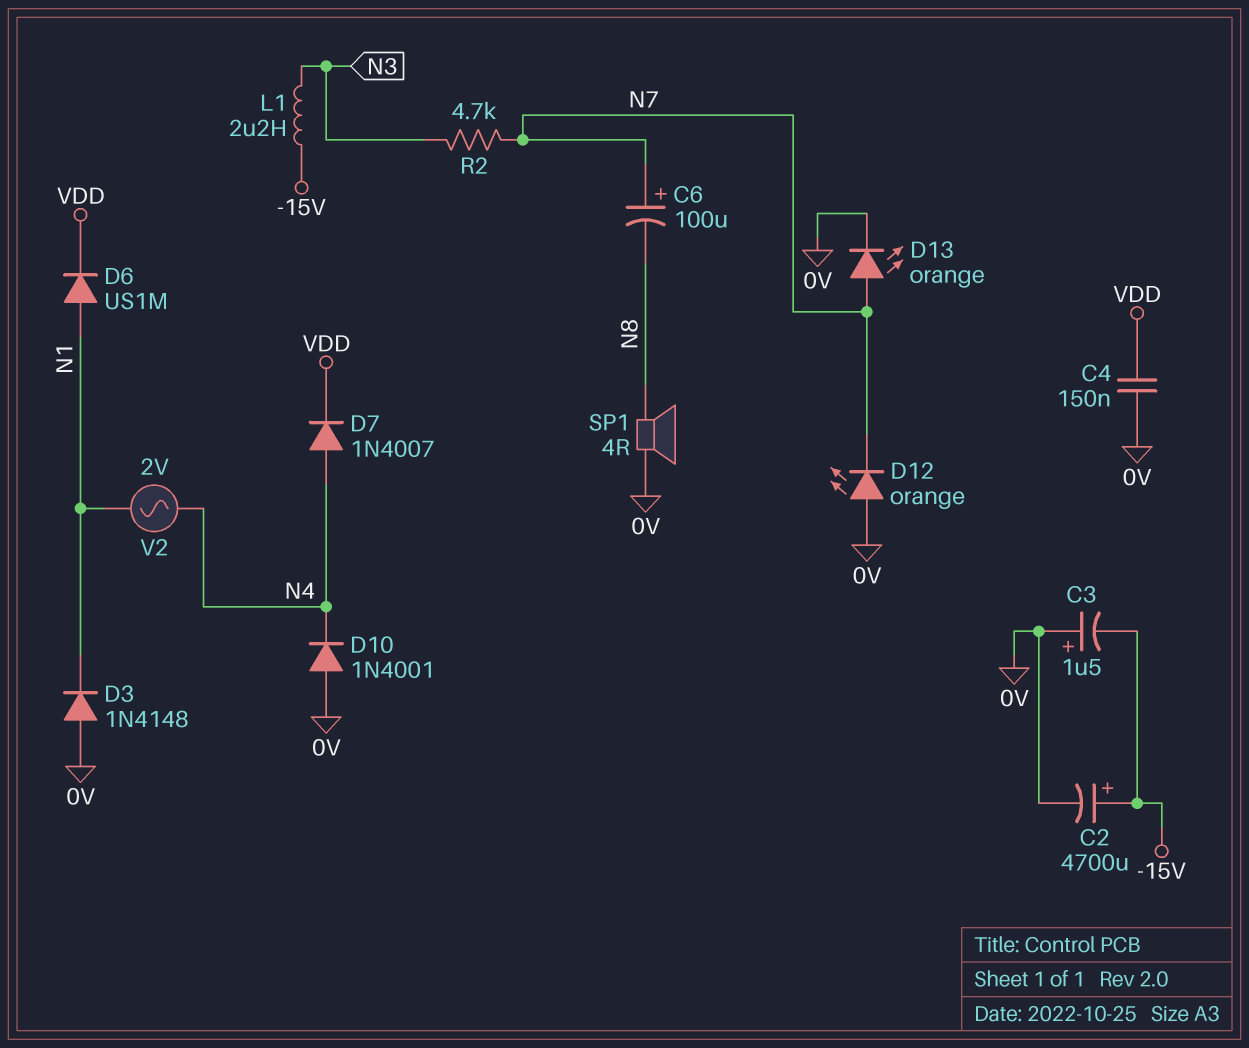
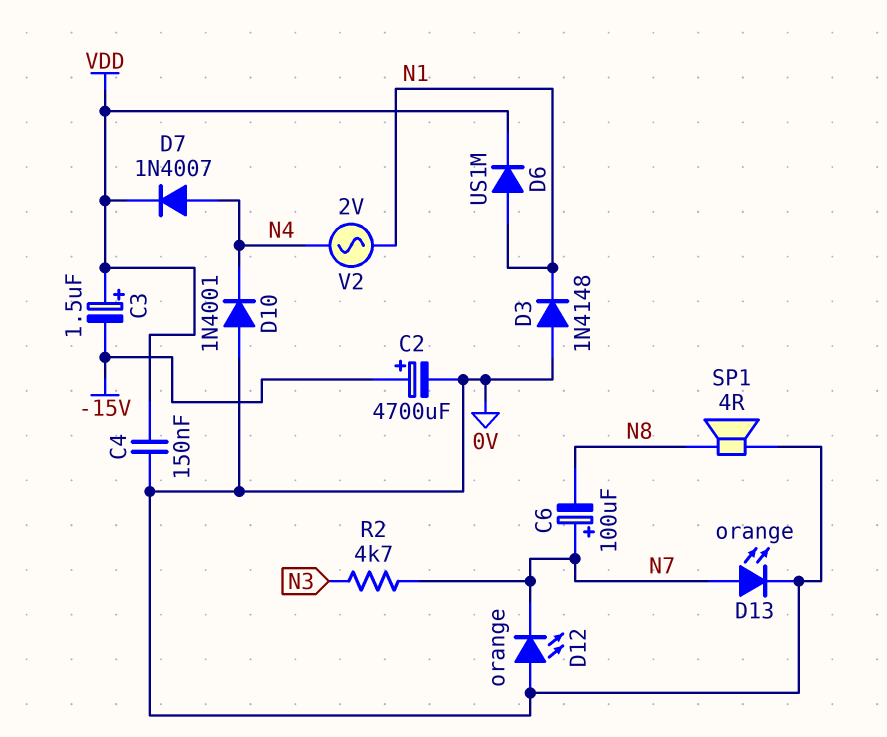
C3: 1.5uF (plus 0V, minus -15V) -> 1.5uF (plus VDD, minus -15V)
L1: 2.2uH (-15V, N3) -> none

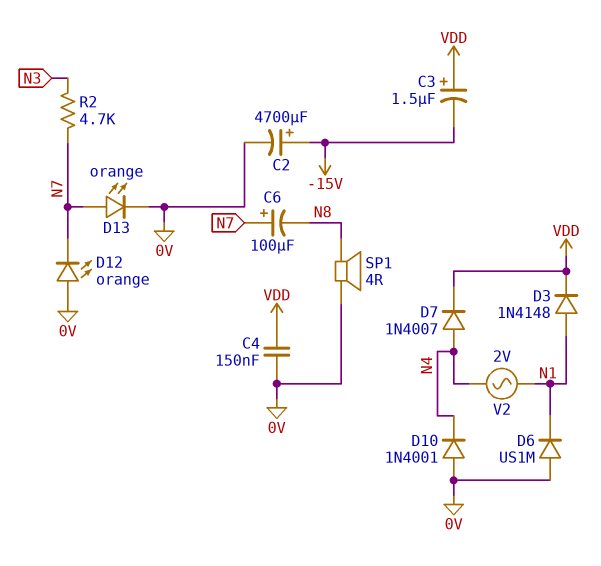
D3: diode 1N4148 (A 0V, K N1) -> diode 1N4148 (A N1, K VDD)
D6: diode US1M (A N1, K VDD) -> diode US1M (A 0V, K N1)

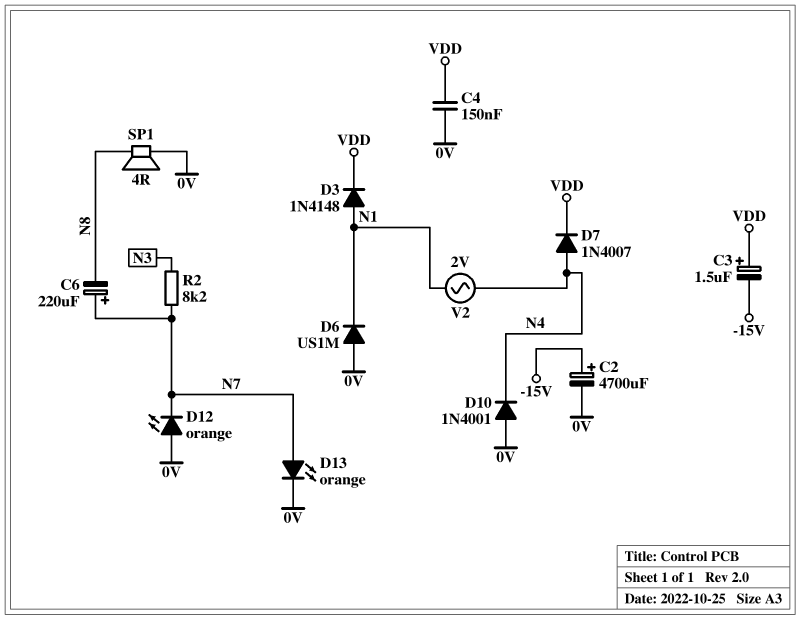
C6: 100uF (plus N7, minus N8) -> 220uF (plus N7, minus N8)
R2: 4.7k (N3, N7) -> 8.2k (N3, N7)

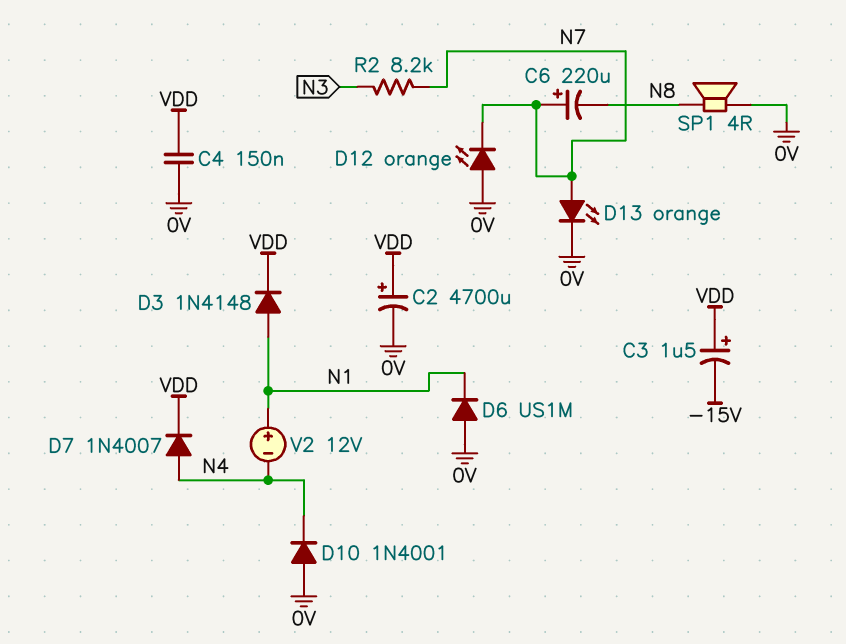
C2: 4700uF (plus -15V, minus 0V) -> 4700uF (plus VDD, minus 0V)
V2: AC 2V (N1, N4) -> 12V (plus N1, minus N4)

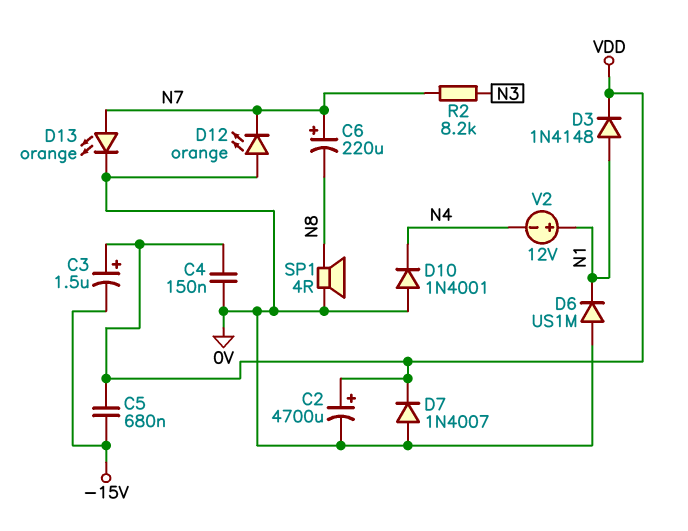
C5: none -> 680nF (-15V, VDD)
D7: diode 1N4007 (A N4, K VDD) -> diode 1N4007 (A 0V, K VDD)

